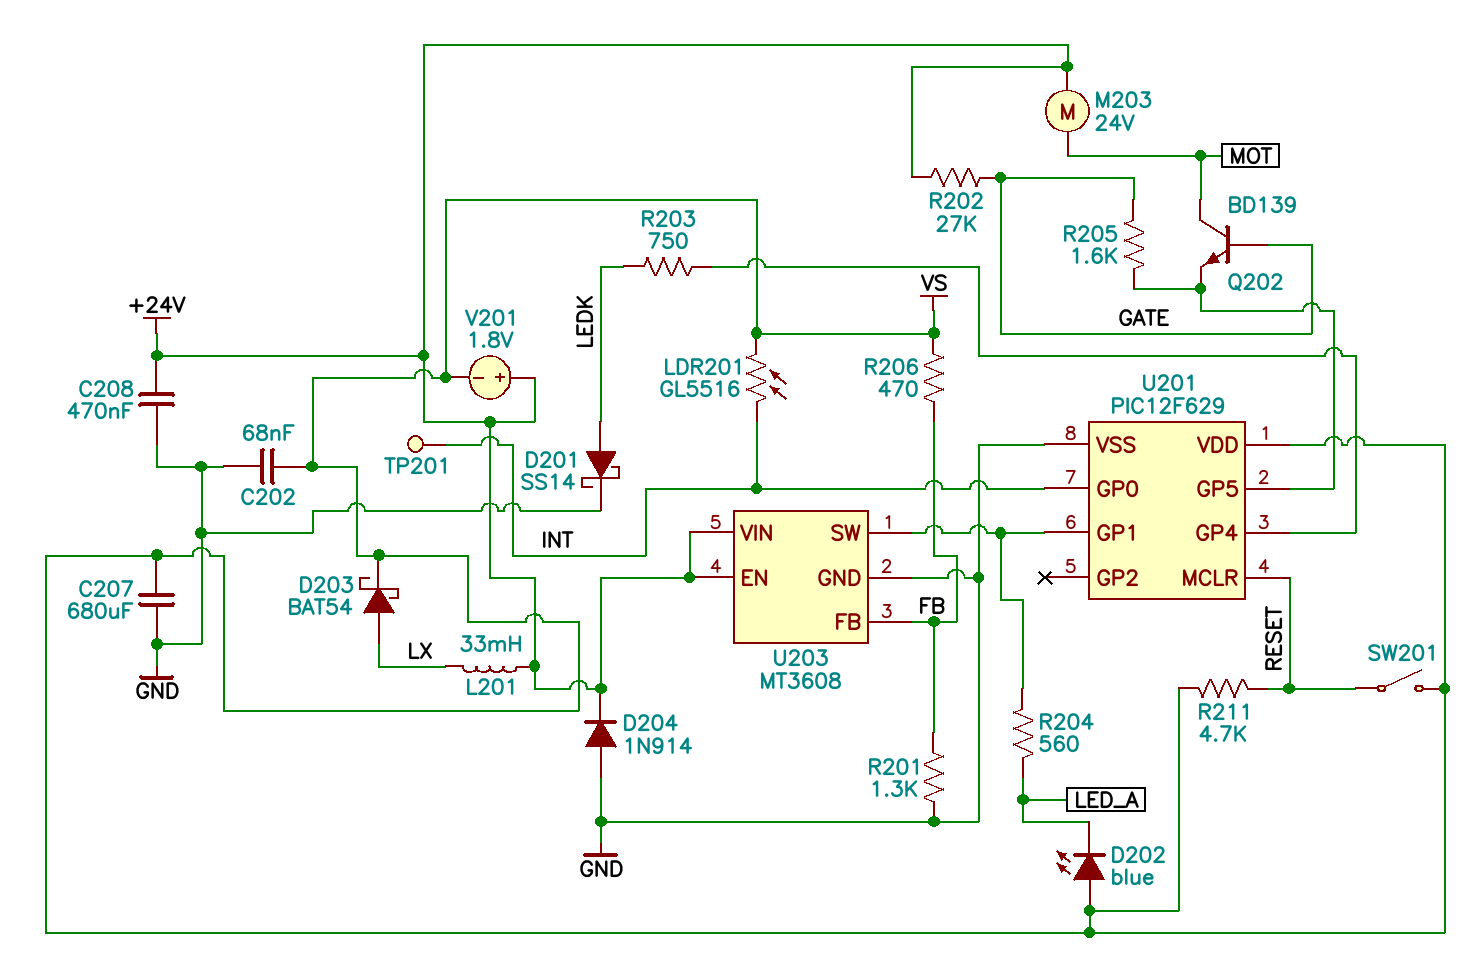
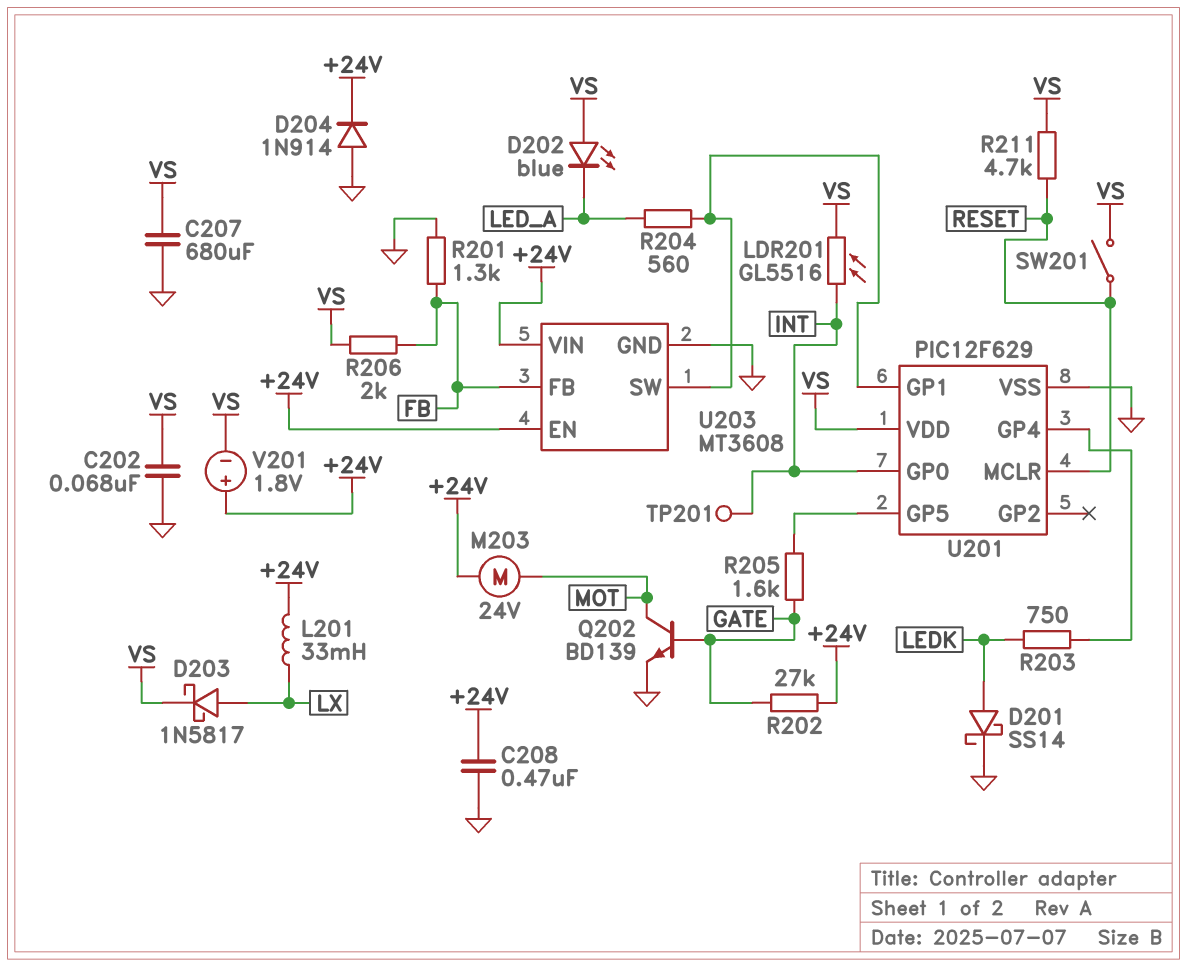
D203: schottky BAT54 (A LX, K VS) -> schottky 1N5817 (A LX, K VS)
Q202: NPN BD139 (B GATE, C MOT, E U201/GP5) -> NPN BD139 (B GATE, C MOT, E GND)
R206: 470 (FB, VS) -> 2k (FB, VS)

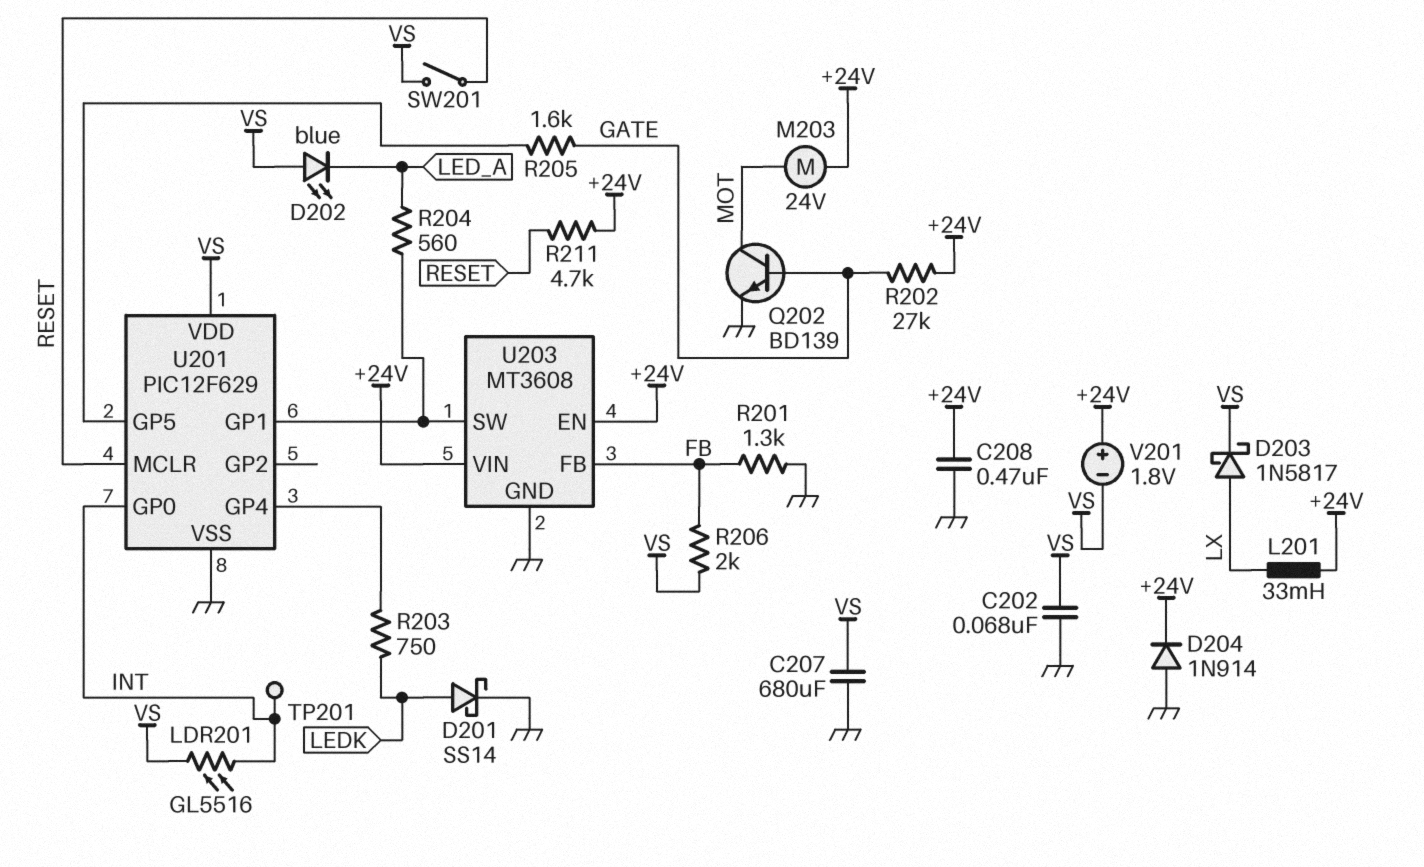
R211: 4.7k (RESET, VS) -> 4.7k (+24V, RESET)

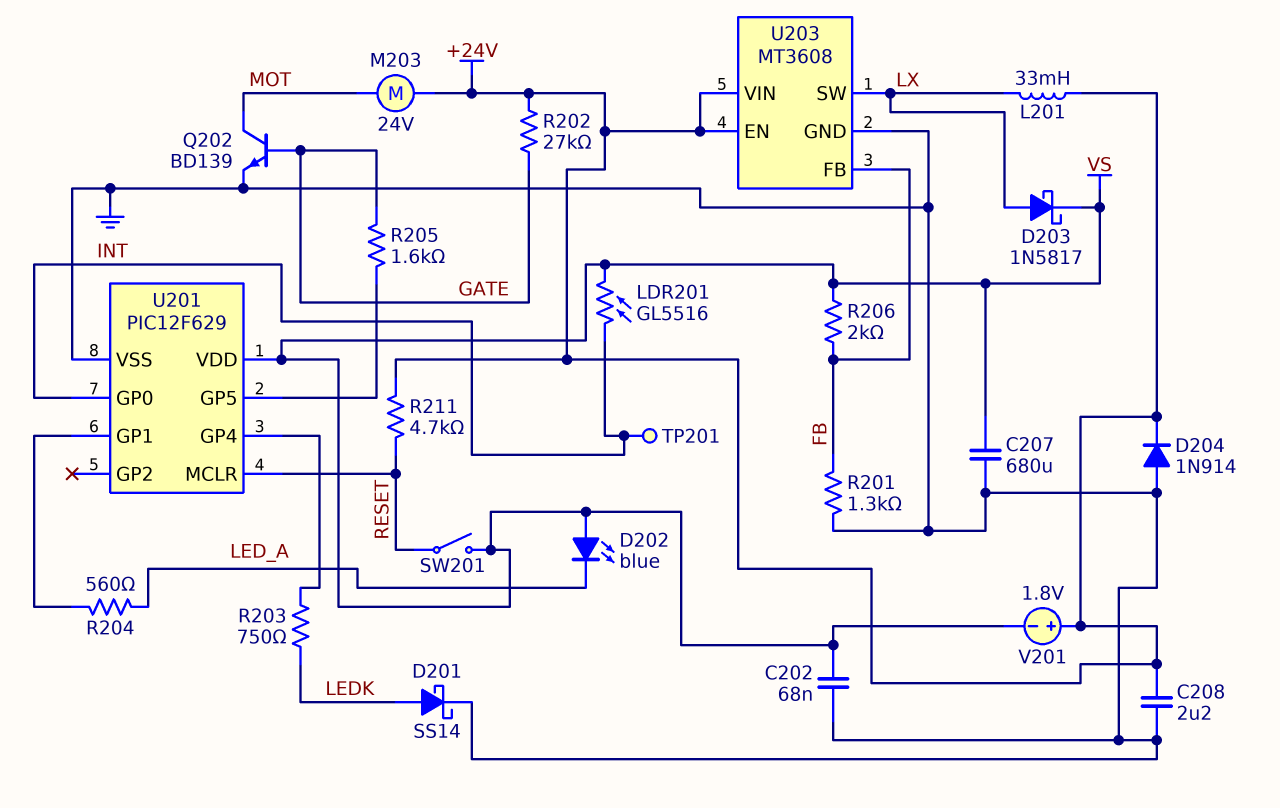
C208: 470nF (+24V, GND) -> 2.2uF (+24V, GND)
U203 pin SW: U201/GP1 -> LX

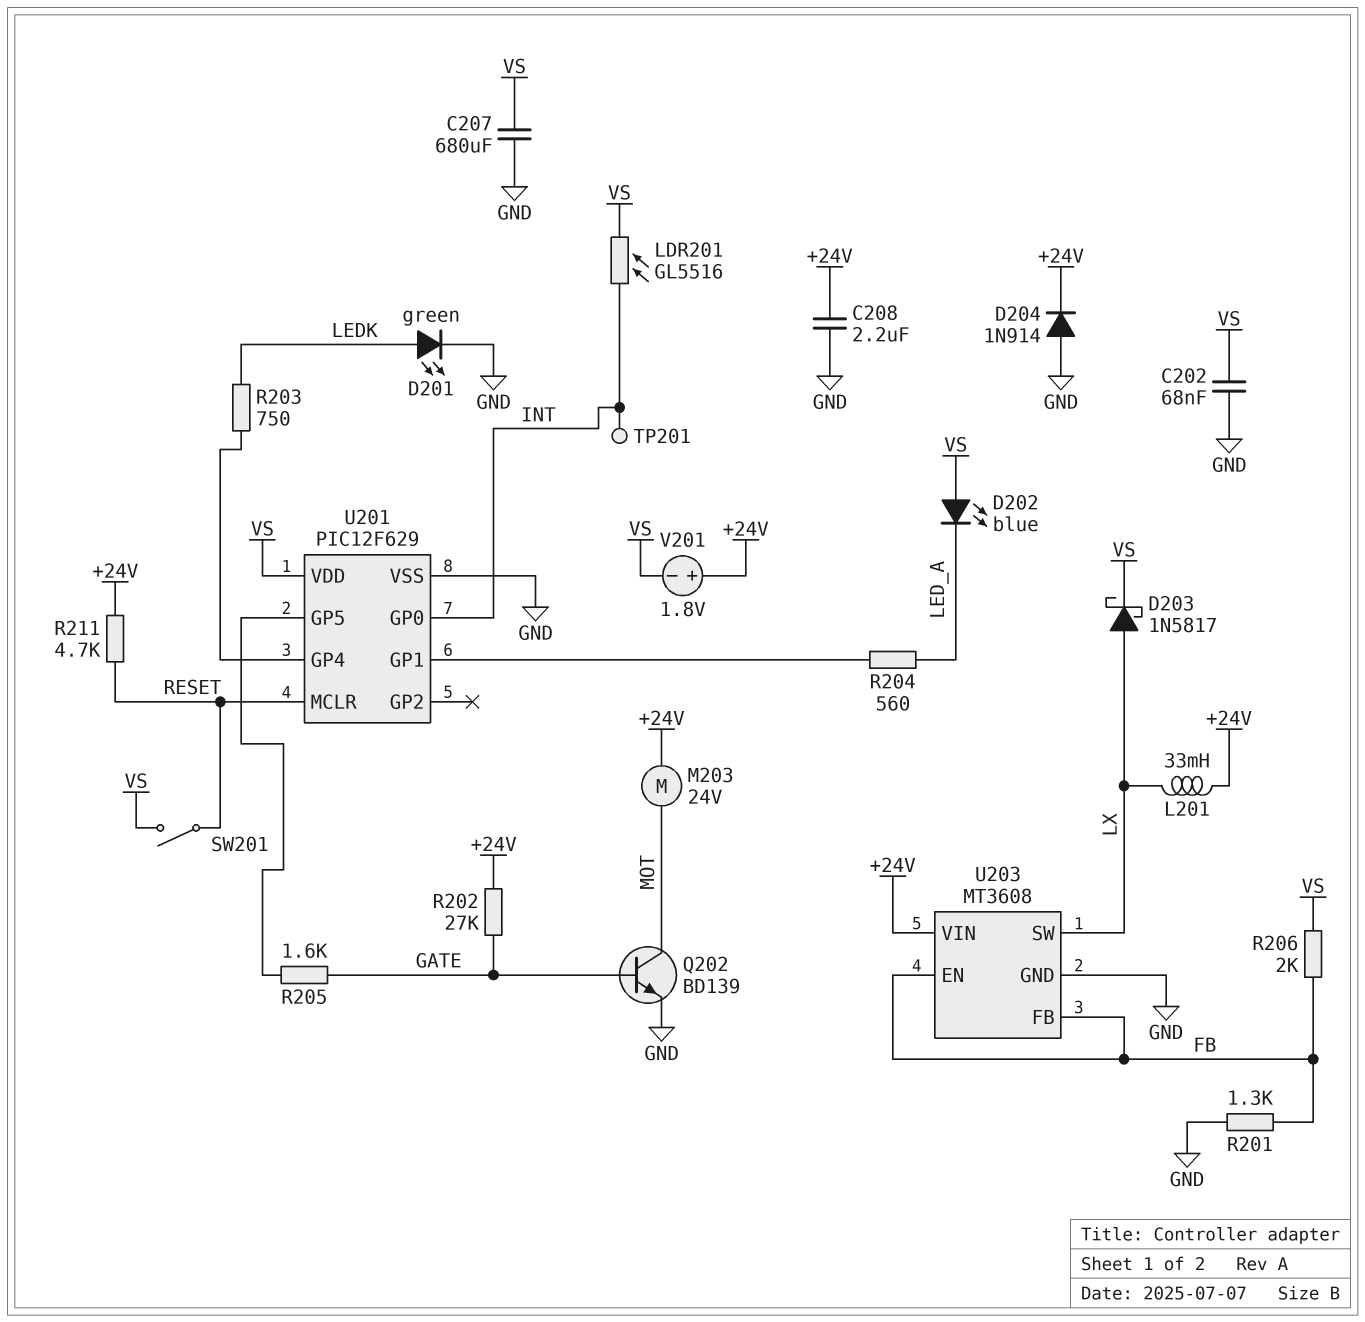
D201: schottky SS14 (A LEDK, K GND) -> LED green (A LEDK, K GND)
U203 pin EN: +24V -> FB

